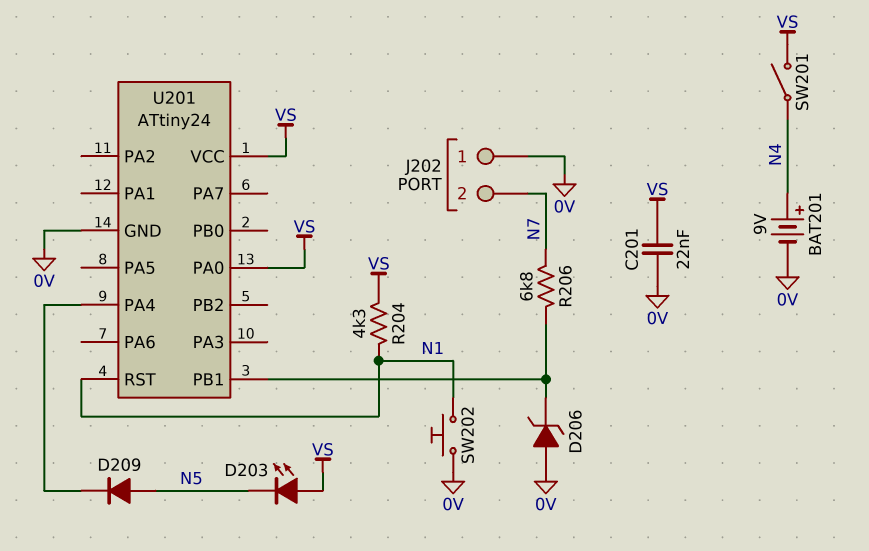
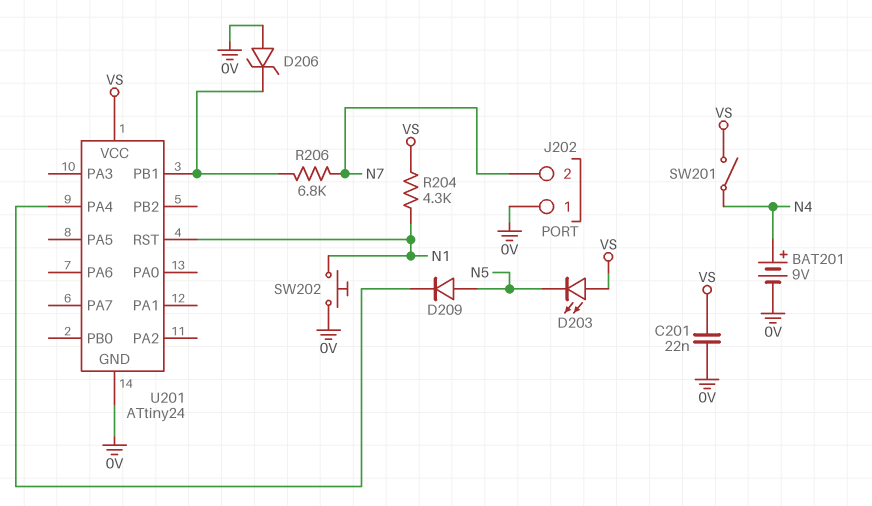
U201 pin PA0: VS -> none

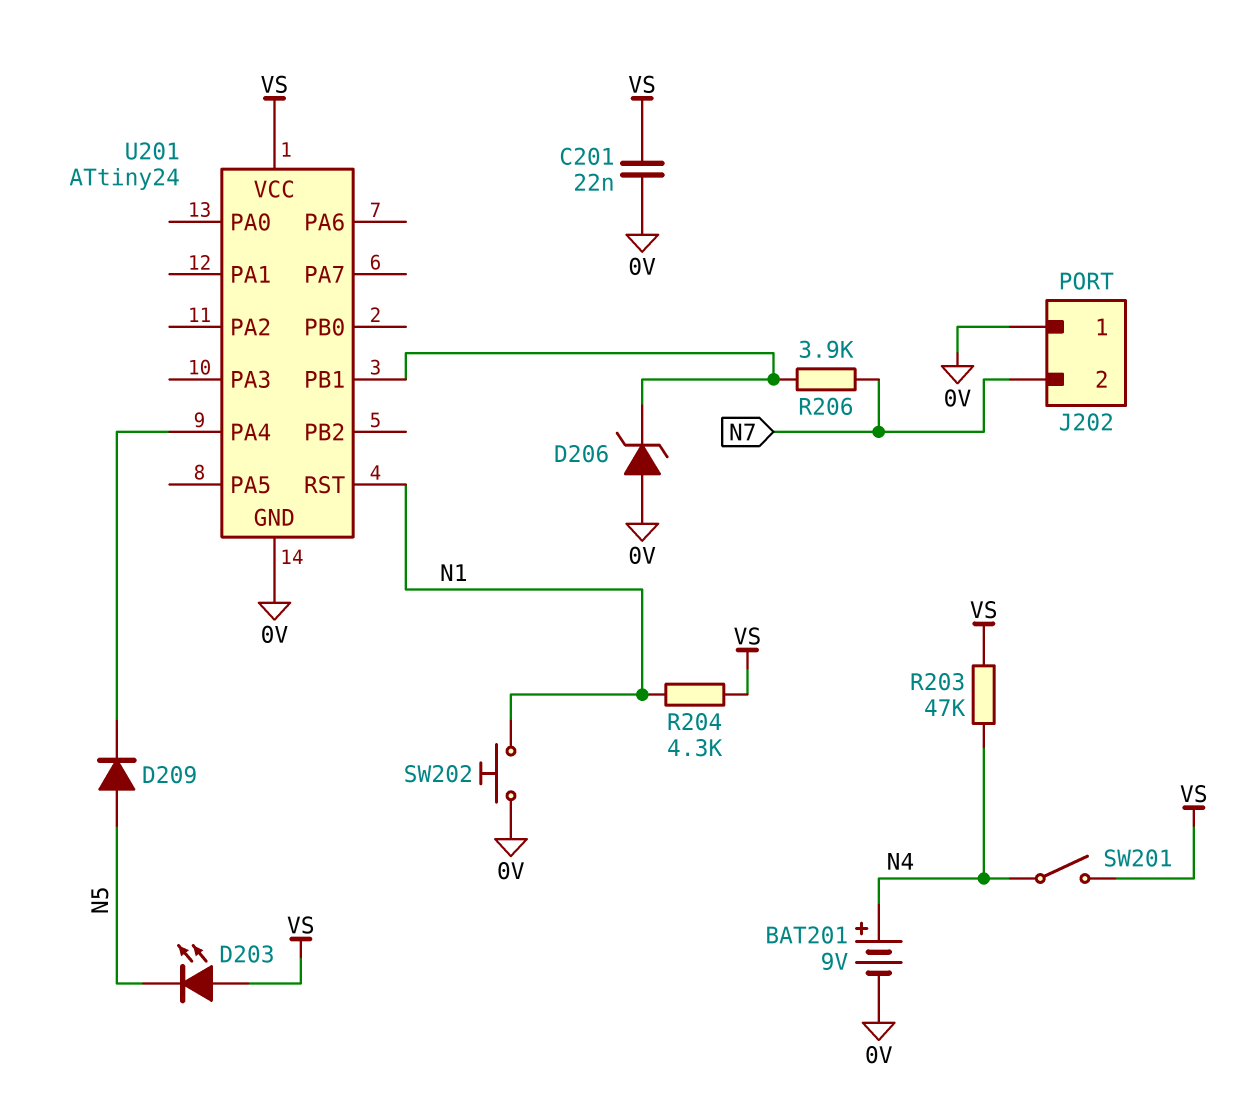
R203: none -> 47k (N4, VS)
R206: 6.8k (N7, U201/PB1) -> 3.9k (N7, U201/PB1)

